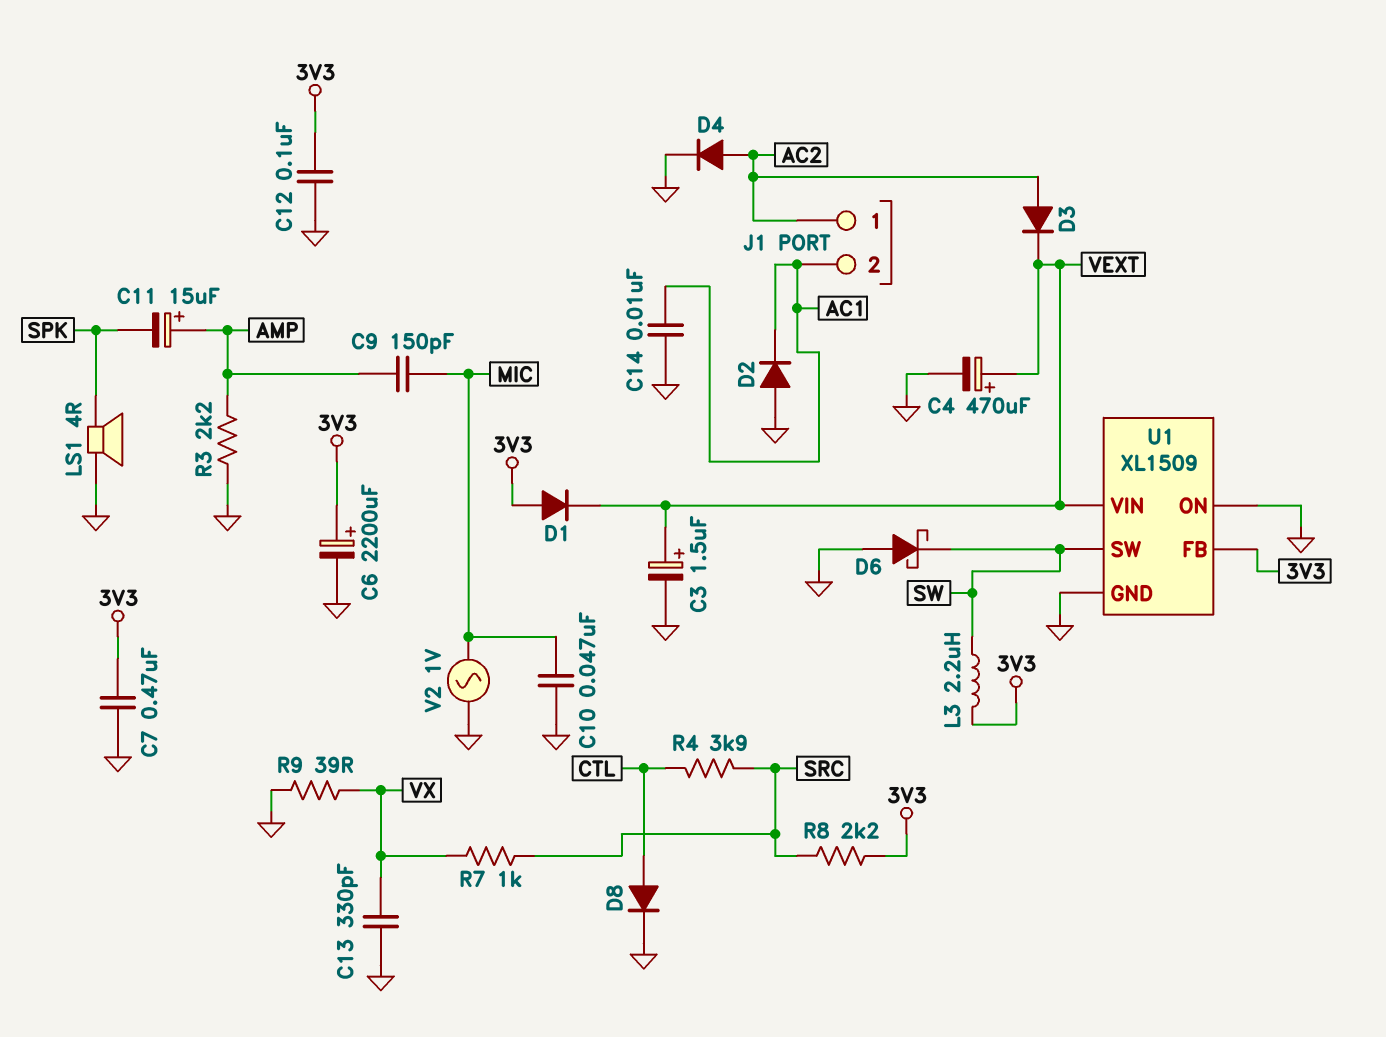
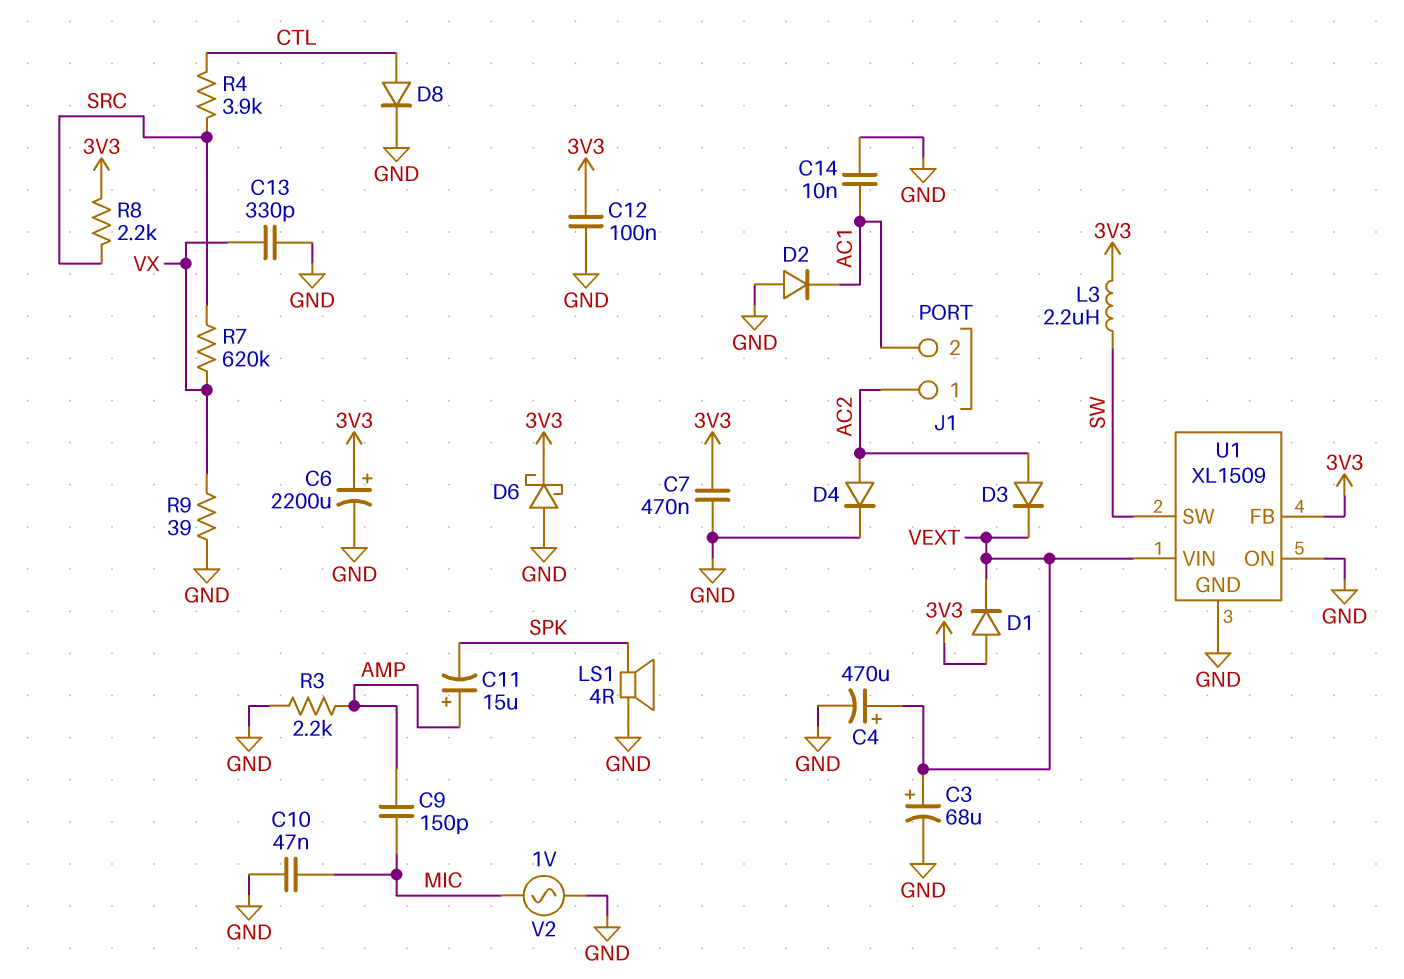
C3: 1.5uF (plus VEXT, minus GND) -> 68uF (plus VEXT, minus GND)
D6: schottky (A GND, K SW) -> schottky (A GND, K 3V3)
R7: 1k (SRC, VX) -> 620k (SRC, VX)

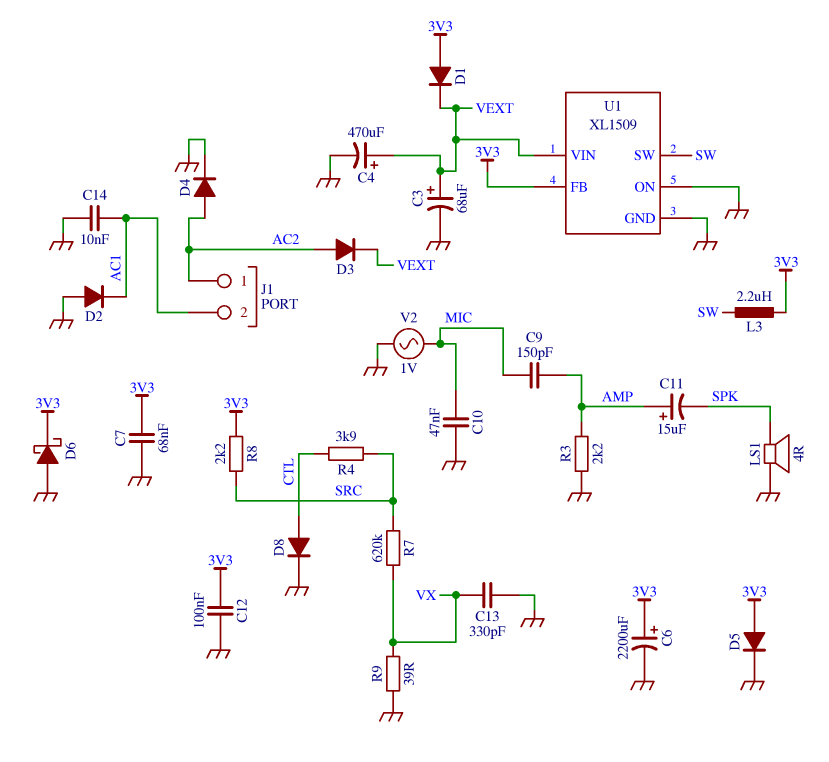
C7: 470nF (3V3, GND) -> 68nF (3V3, GND)
D5: none -> diode (A 3V3, K GND)

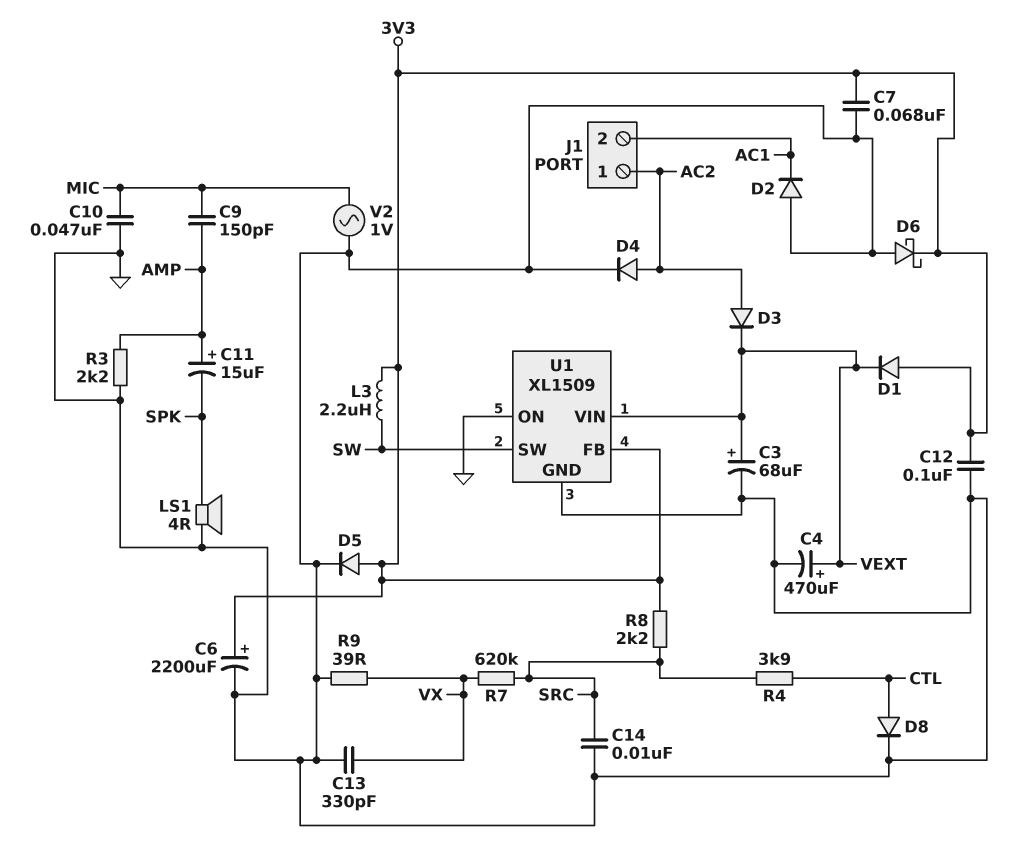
C14: 10nF (AC1, GND) -> 10nF (GND, SRC)

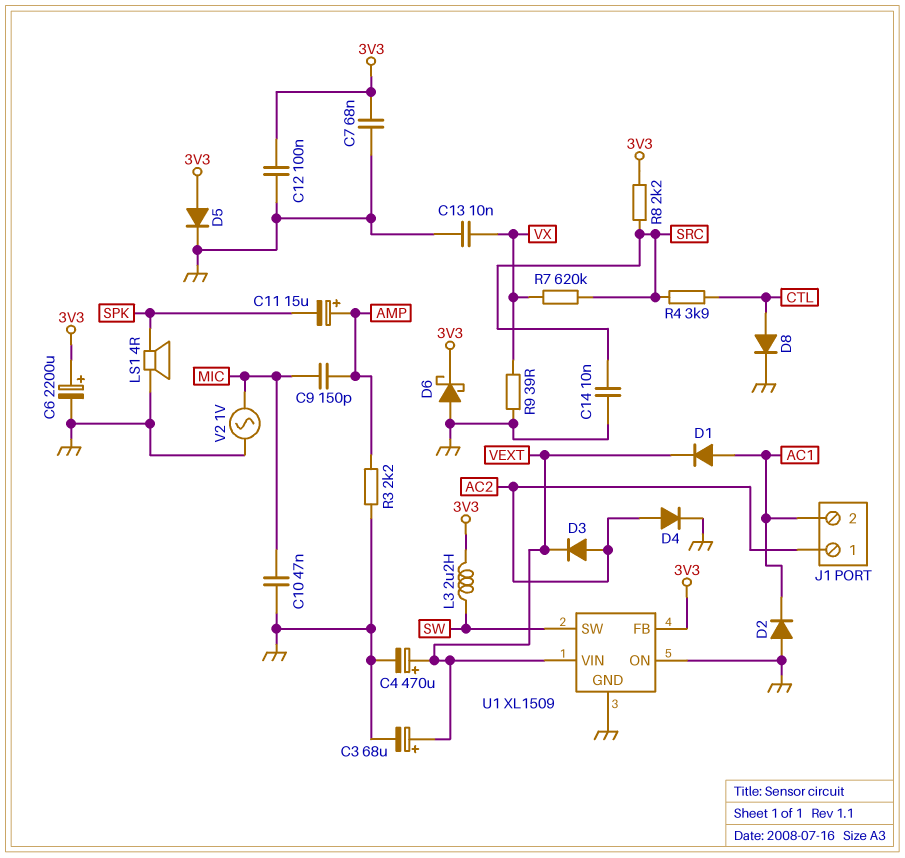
C13: 330pF (GND, VX) -> 10nF (GND, VX)
D1: diode (A 3V3, K VEXT) -> diode (A AC1, K VEXT)

